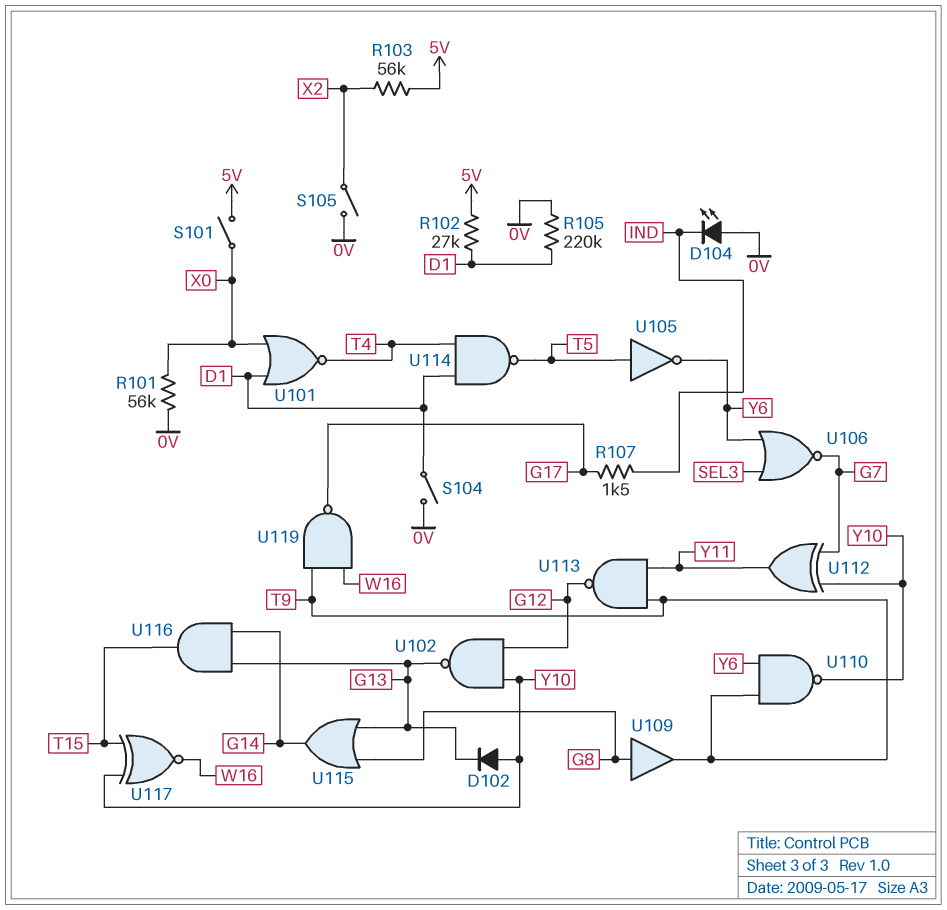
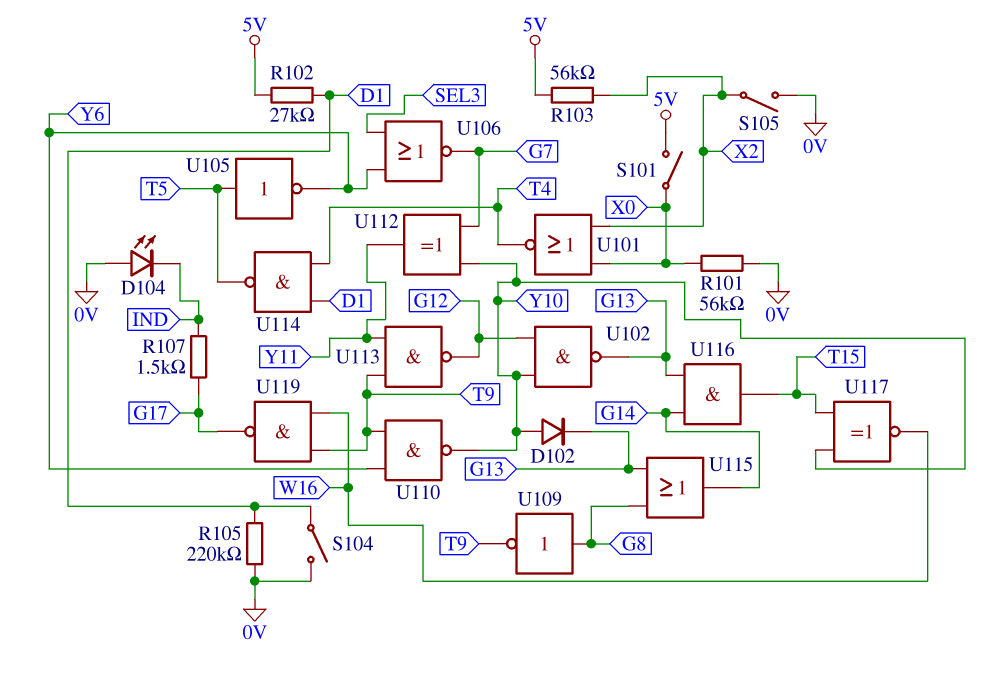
U101: NOR (in D1, in X0, out T4) -> NOR (in X0, in X2, out T4)
U109: buffer (in G8, out T9) -> NOT (in G8, out T9)

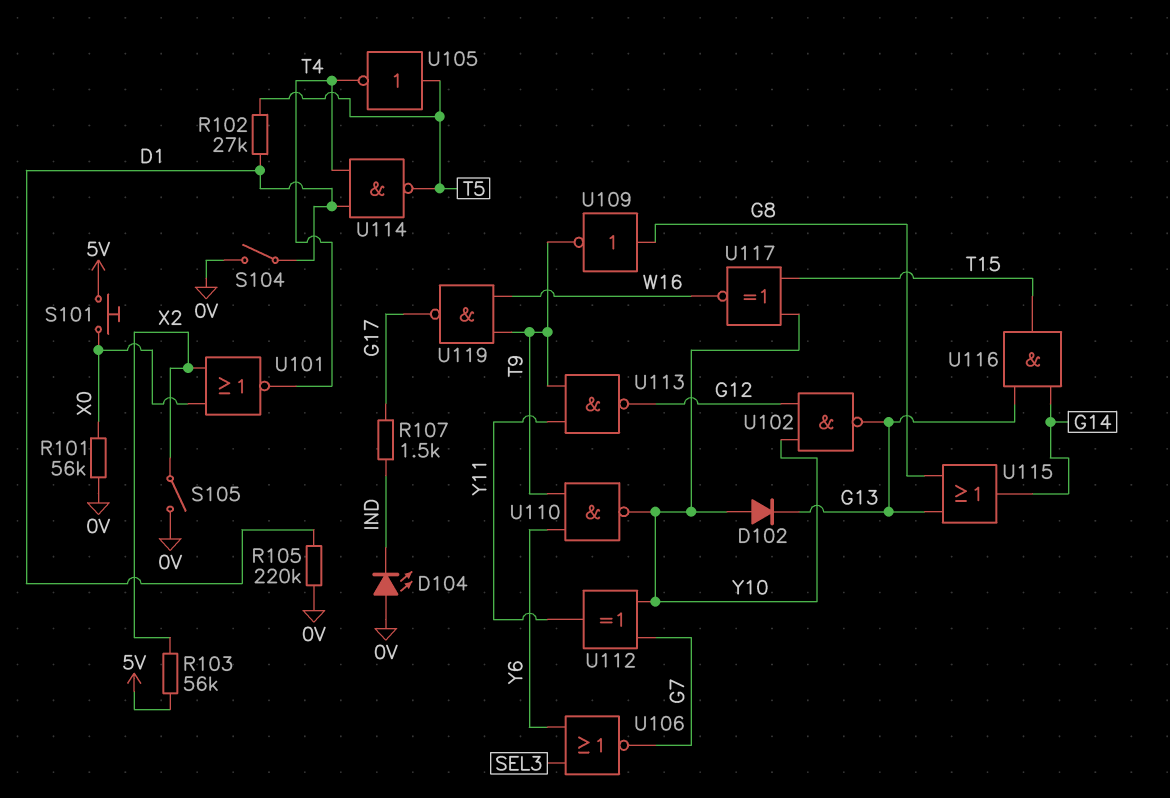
R102: 27k (5V, D1) -> 27k (D1, T5)
S101: switch (5V, X0) -> button (5V, X0)
U105: NOT (in T5, out Y6) -> NOT (in T5, out T4)

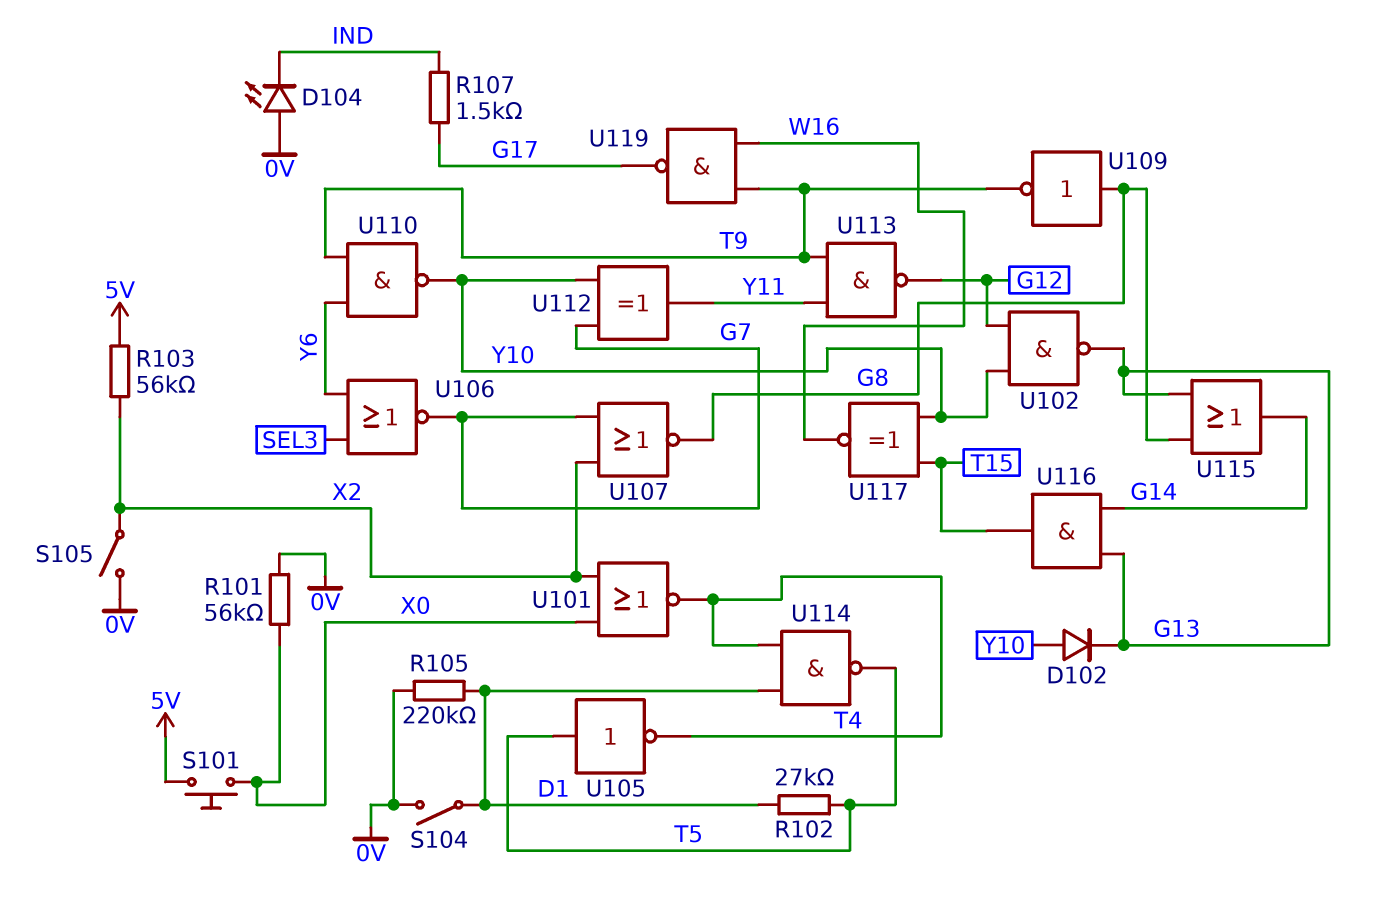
U107: none -> NOR (in G7, in X2, out G8)

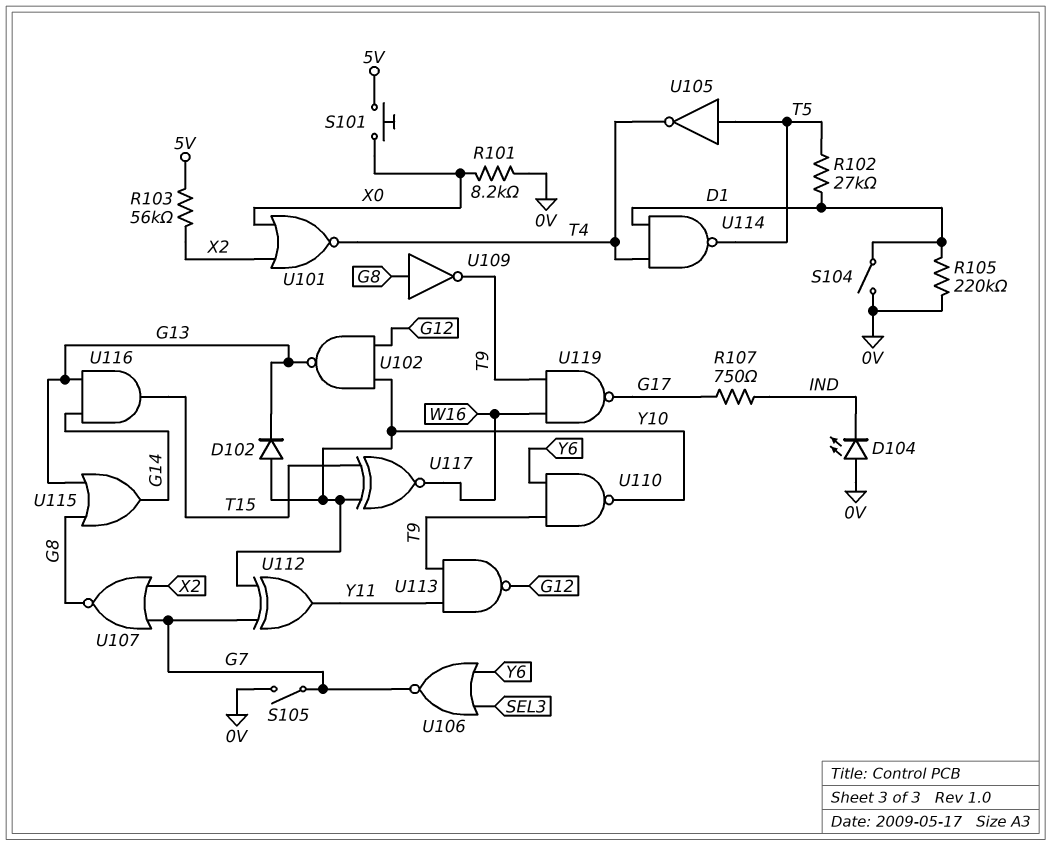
R101: 56k (0V, X0) -> 8.2k (0V, X0)
R107: 1.5k (G17, IND) -> 750 (G17, IND)
S105: switch (0V, X2) -> switch (0V, G7)

